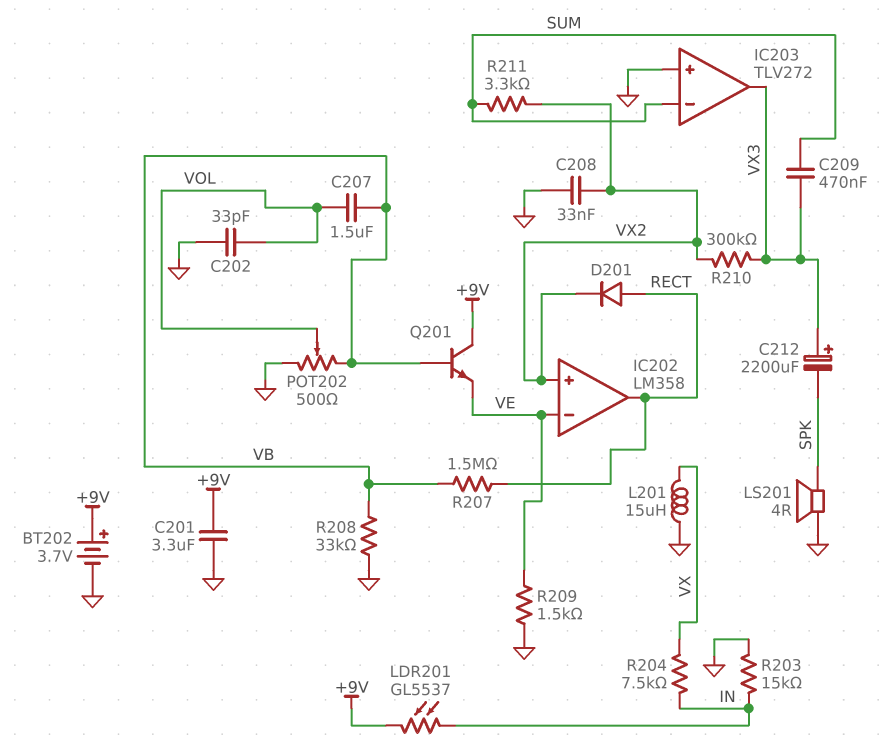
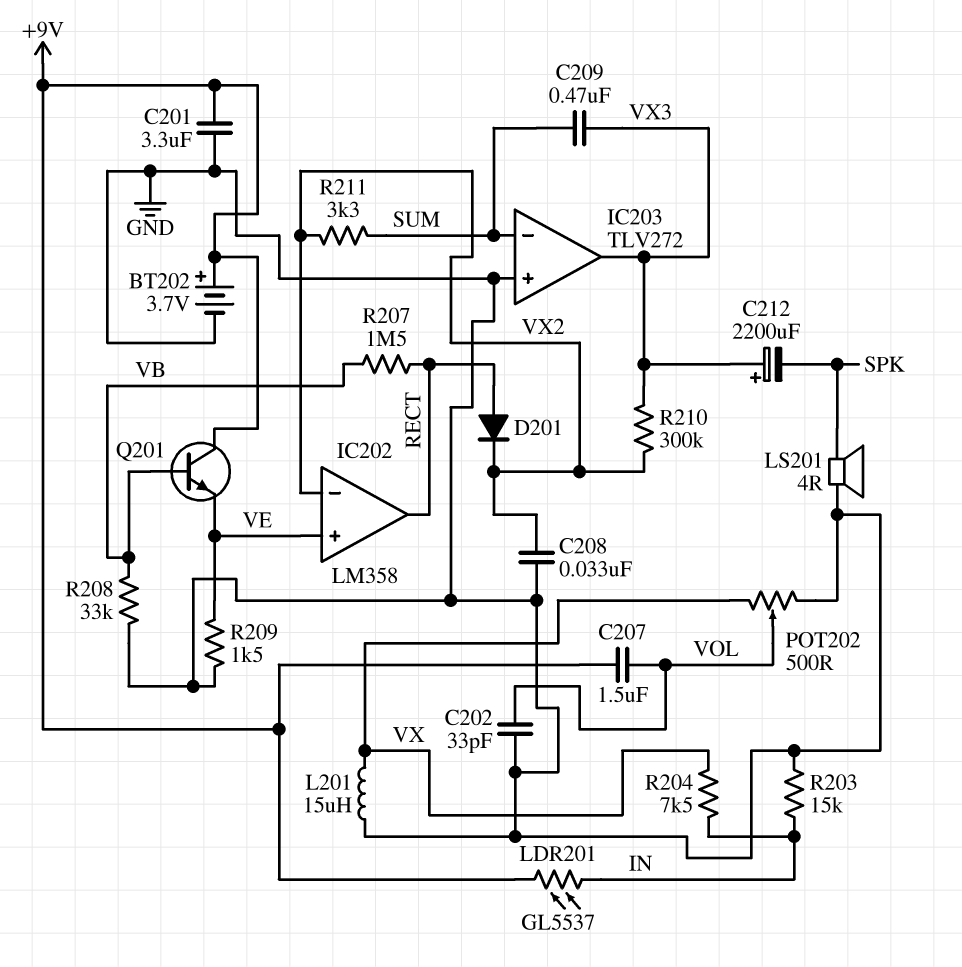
C207: 1.5uF (VB, VOL) -> 1.5uF (+9V, VOL)
IC202 pin in+: VX2 -> VE
IC202 pin in-: VE -> VX2
POT202: 500 (GND, VB, wiper VOL) -> 500 (GND, VX, wiper VOL)

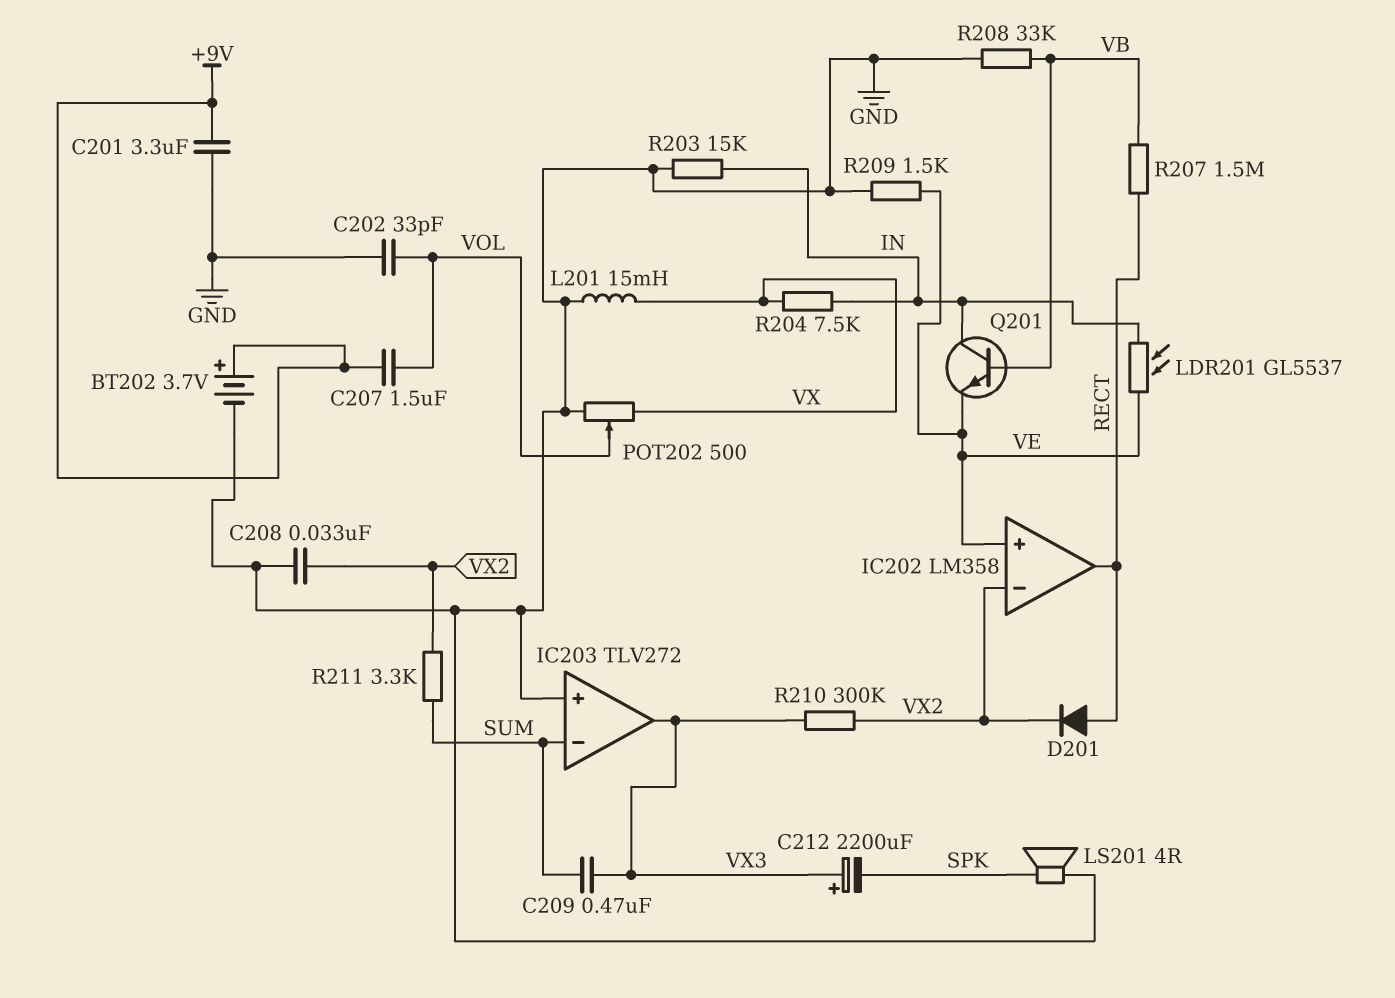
L201: 15uH (GND, VX) -> 15mH (GND, VX)
LDR201: GL5537 (+9V, IN) -> GL5537 (IN, VE)
Q201: NPN (B VB, C +9V, E VE) -> NPN (B VB, C IN, E VE)

